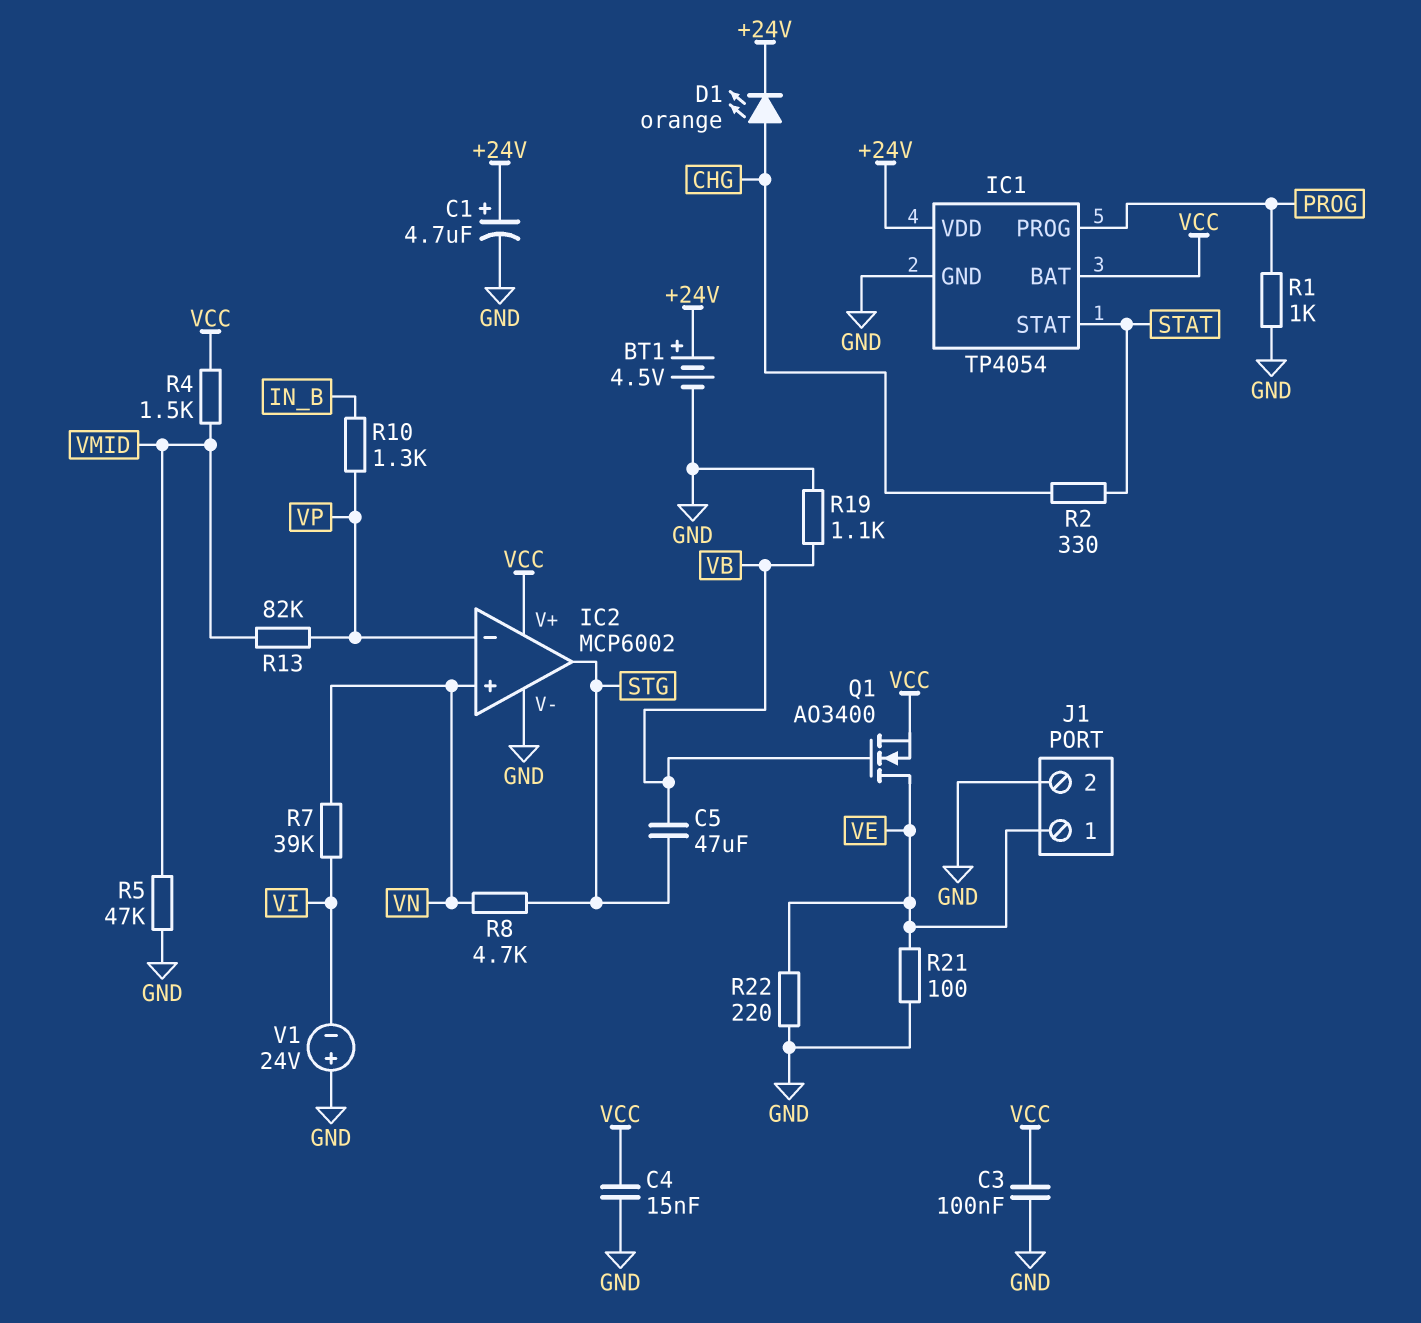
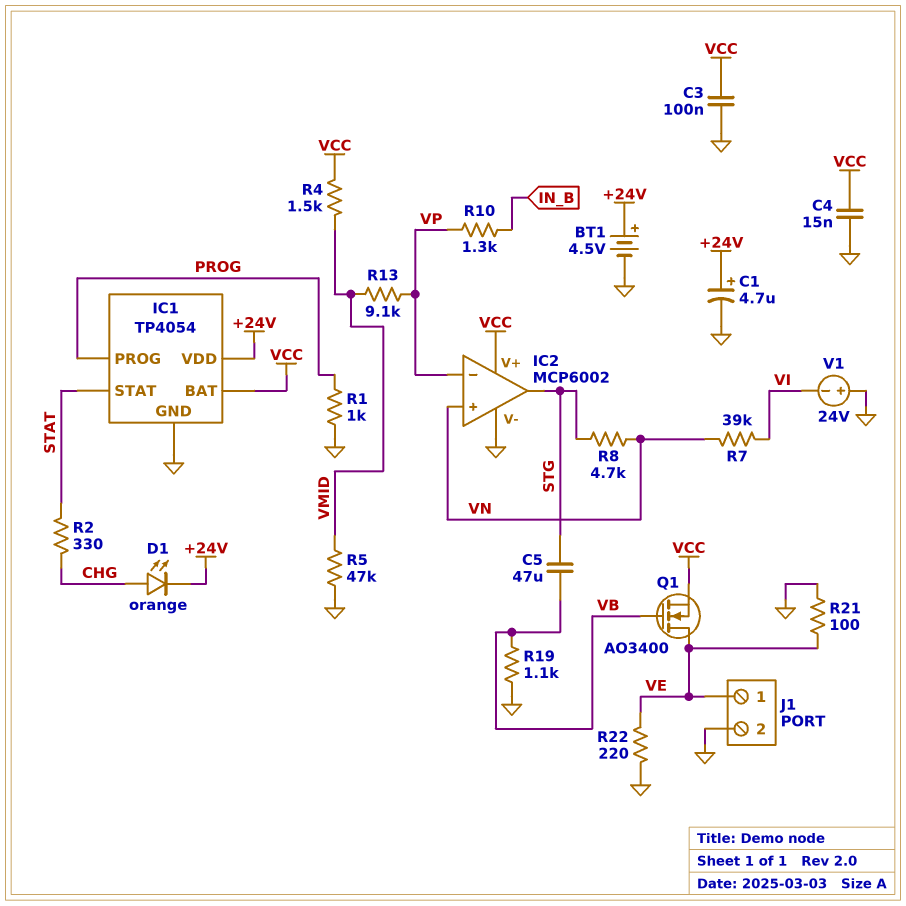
R13: 82k (VMID, VP) -> 9.1k (VMID, VP)

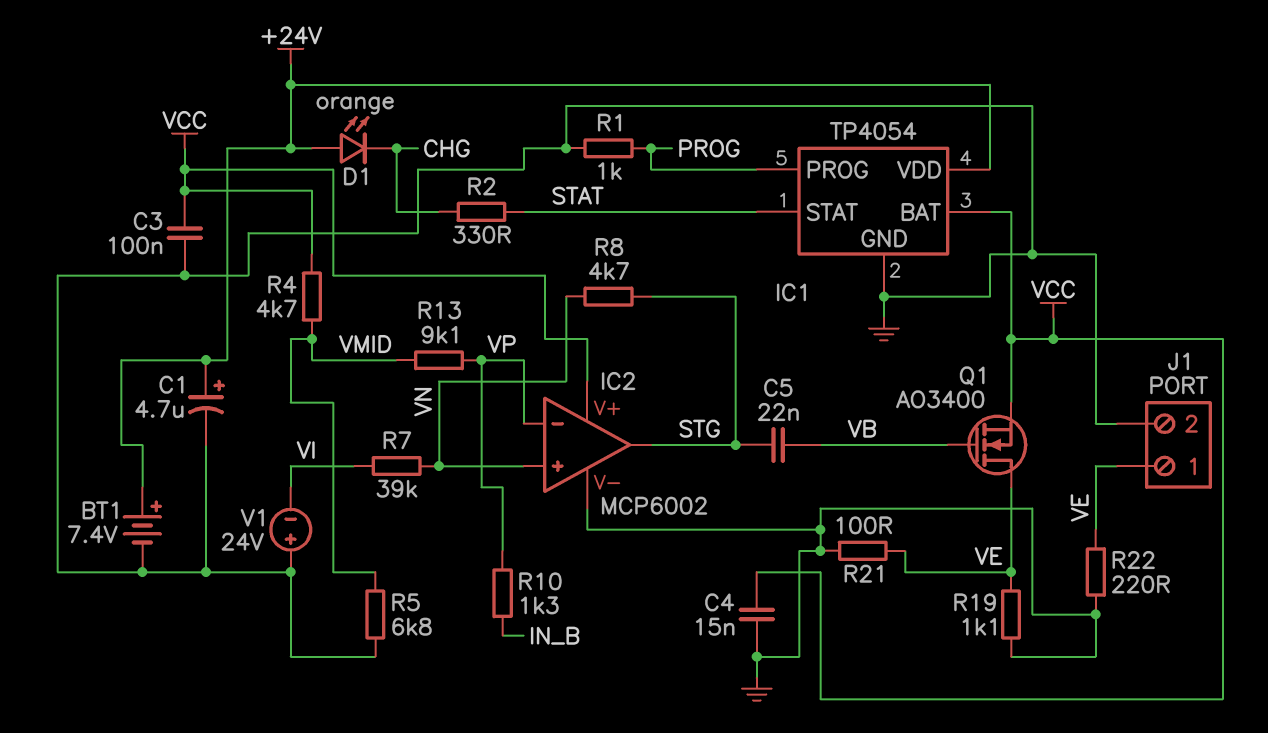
BT1: 4.5V (plus +24V, minus GND) -> 7.4V (plus +24V, minus GND)
C5: 47uF (STG, VB) -> 22nF (STG, VB)
D1: LED orange (A CHG, K +24V) -> LED orange (A +24V, K CHG)
R4: 1.5k (VCC, VMID) -> 4.7k (VCC, VMID)
R5: 47k (GND, VMID) -> 6.8k (GND, VMID)
R19: 1.1k (GND, VB) -> 1.1k (GND, VE)

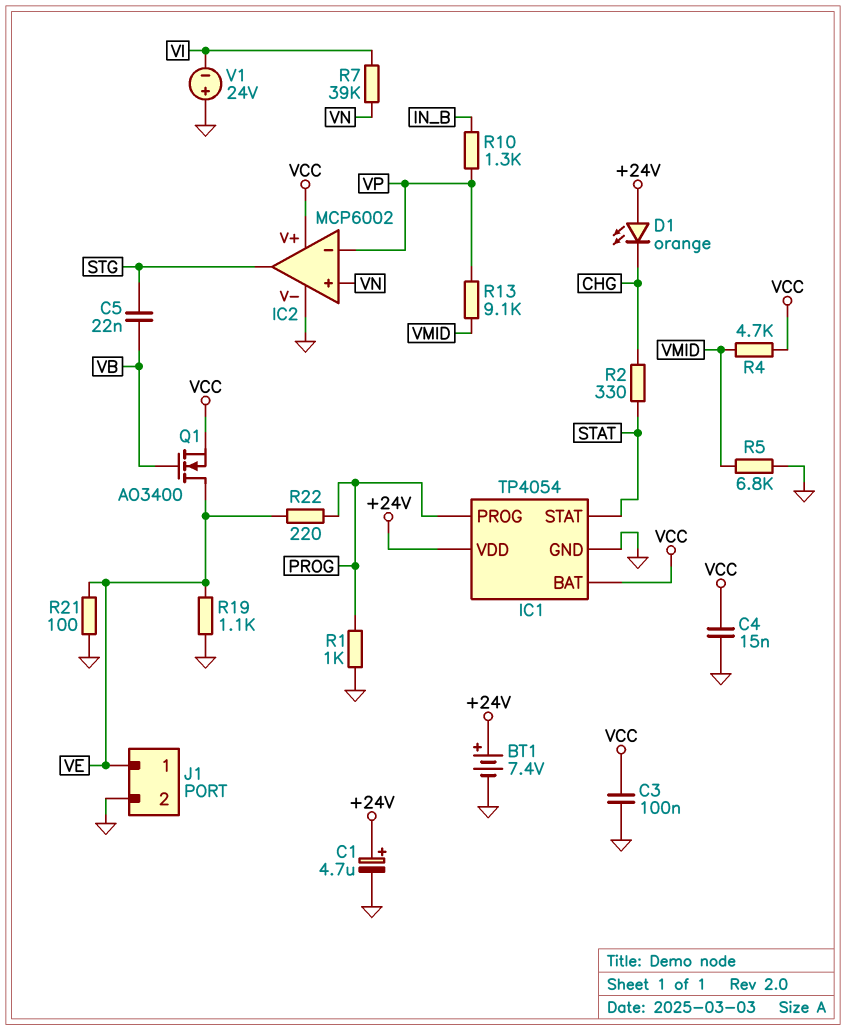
R8: 4.7k (STG, VN) -> none
R22: 220 (GND, VE) -> 220 (PROG, VE)

